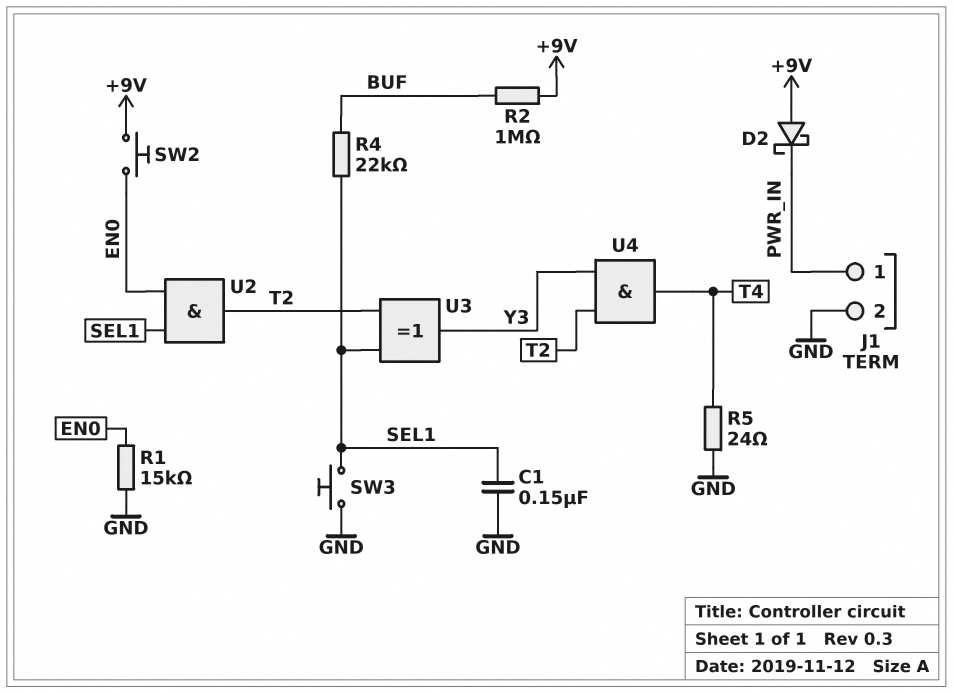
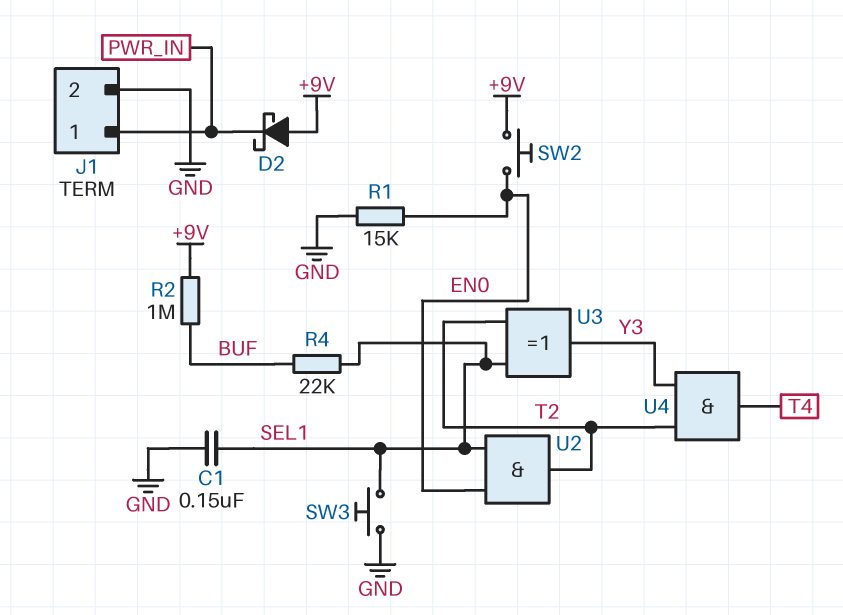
R5: 24 (GND, T4) -> none

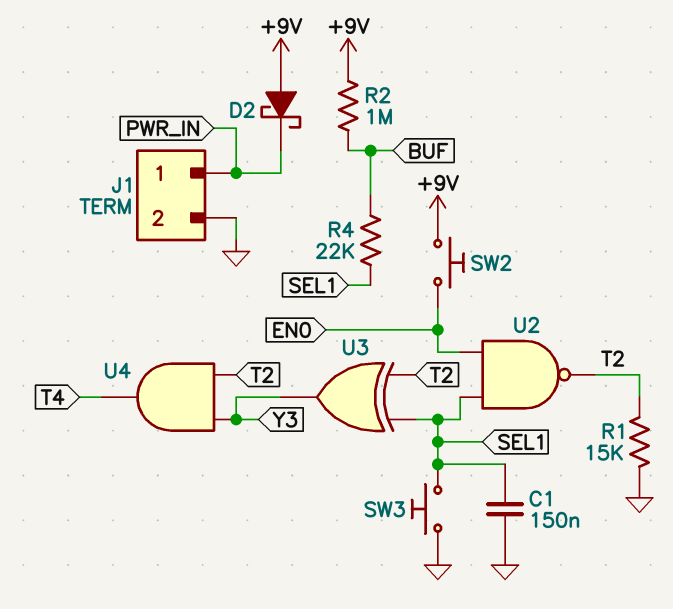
R1: 15k (EN0, GND) -> 15k (GND, T2)
U2: AND (in EN0, in SEL1, out T2) -> NAND (in EN0, in SEL1, out T2)

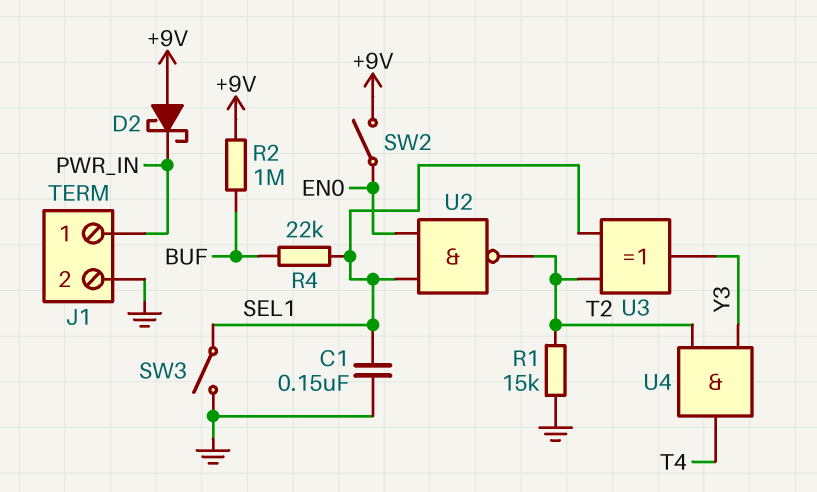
SW2: button (+9V, EN0) -> switch (+9V, EN0)
SW3: button (GND, SEL1) -> switch (GND, SEL1)

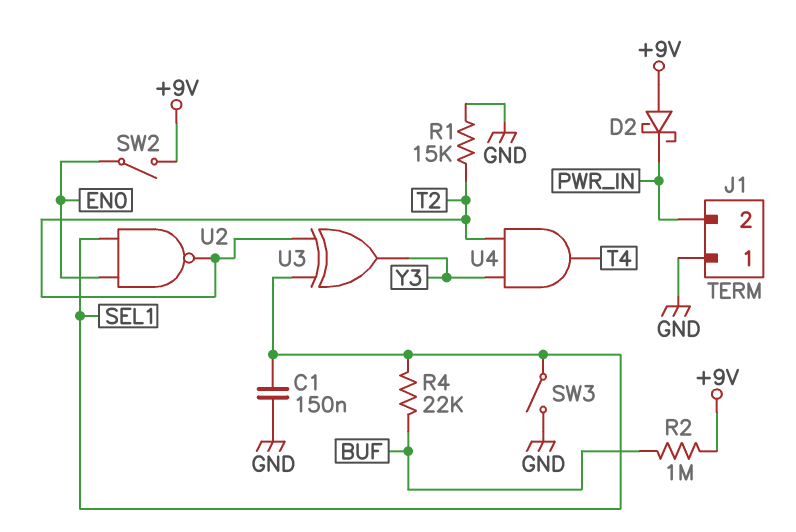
J1 pin 1: PWR_IN -> GND
J1 pin 2: GND -> PWR_IN

